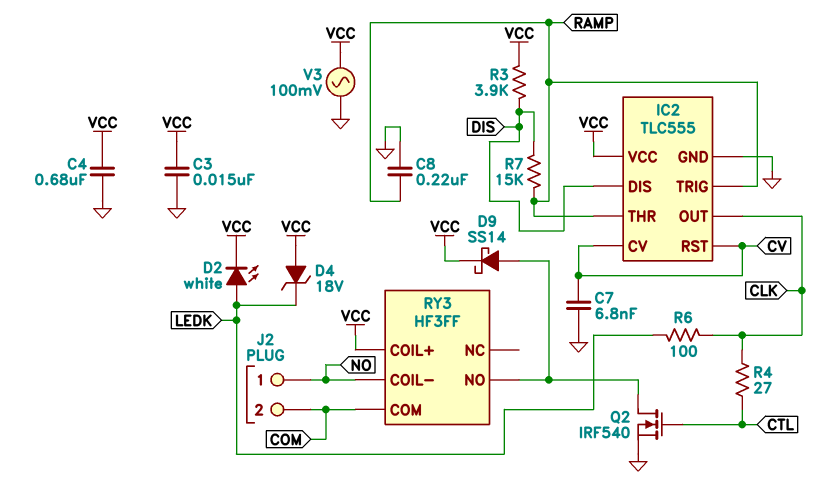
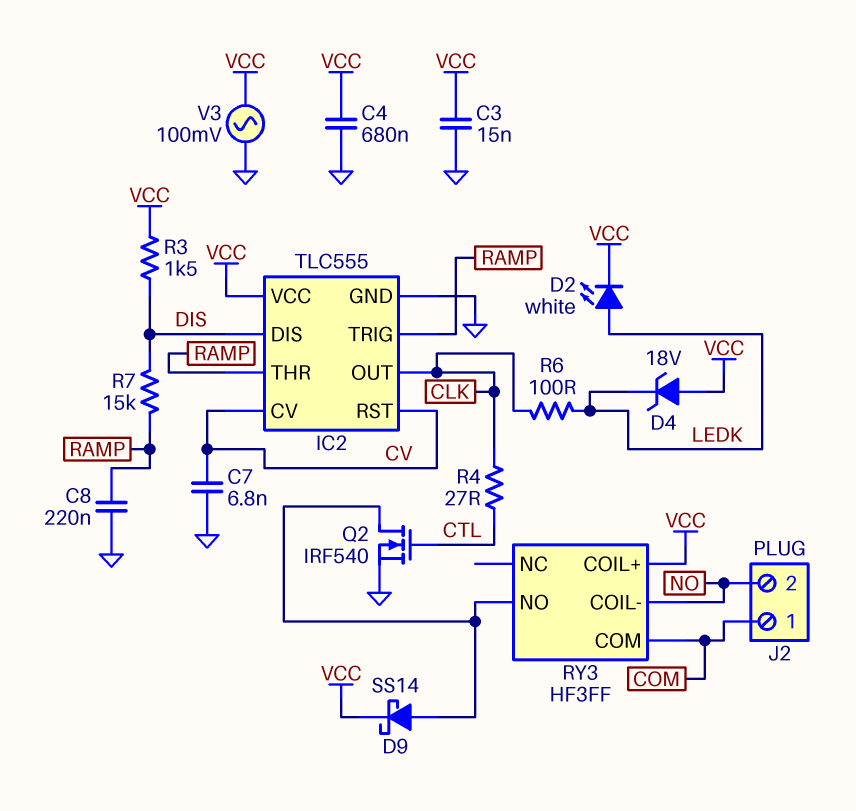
J2 pin 1: NO -> COM
J2 pin 2: COM -> NO
R3: 3.9k (DIS, VCC) -> 1.5k (DIS, VCC)

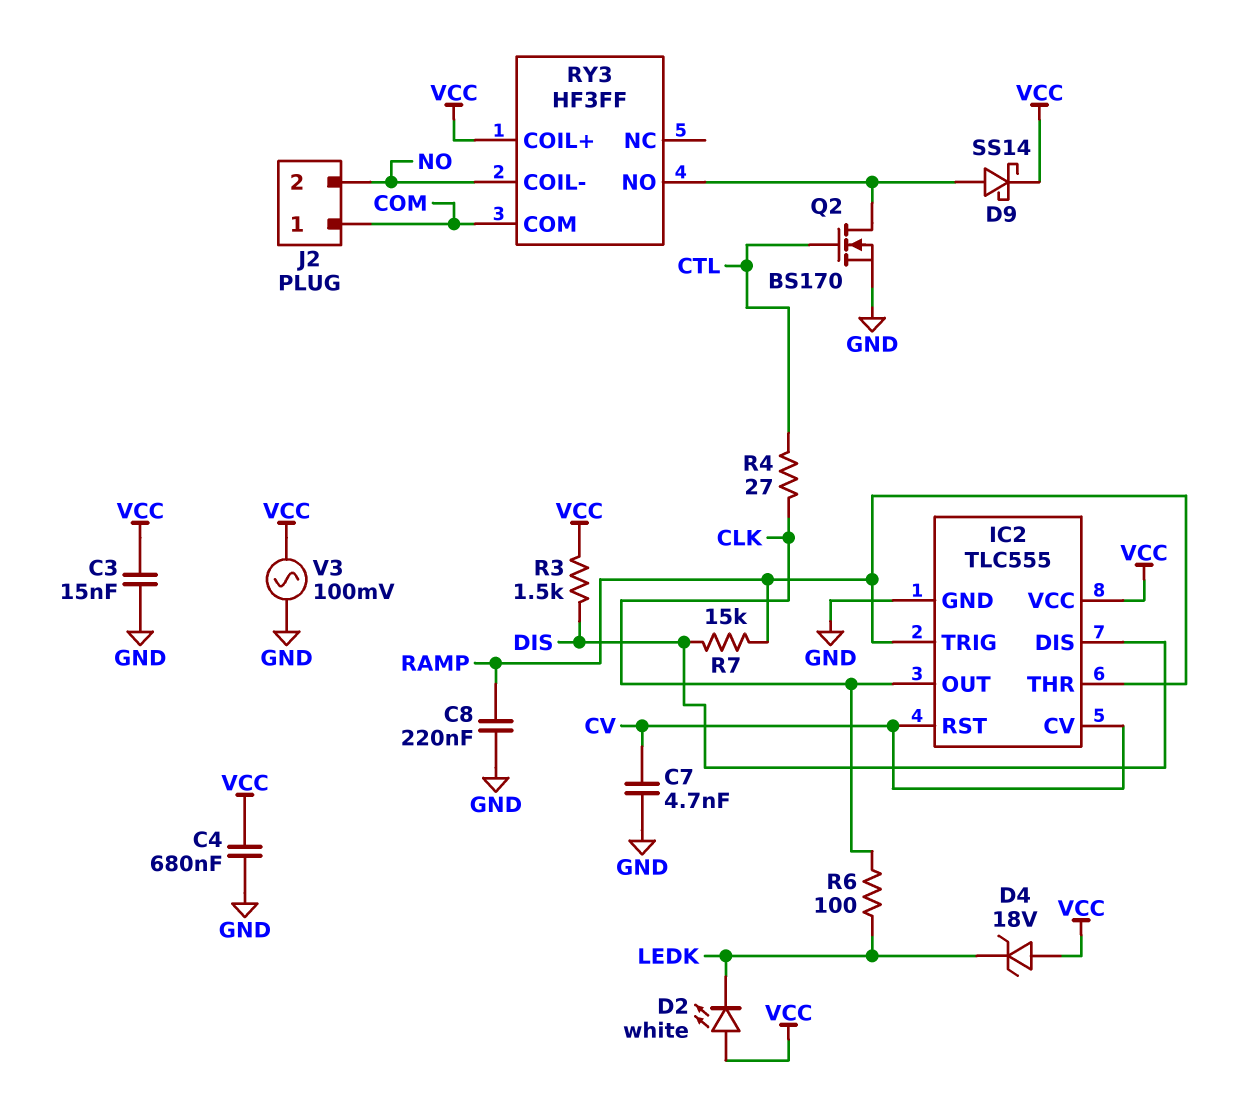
C7: 6.8nF (CV, GND) -> 4.7nF (CV, GND)
D2: LED white (A LEDK, K VCC) -> LED white (A VCC, K LEDK)
Q2: NMOS IRF540 (G CTL, D RY3/NO, S GND) -> NMOS BS170 (G CTL, D RY3/NO, S GND)

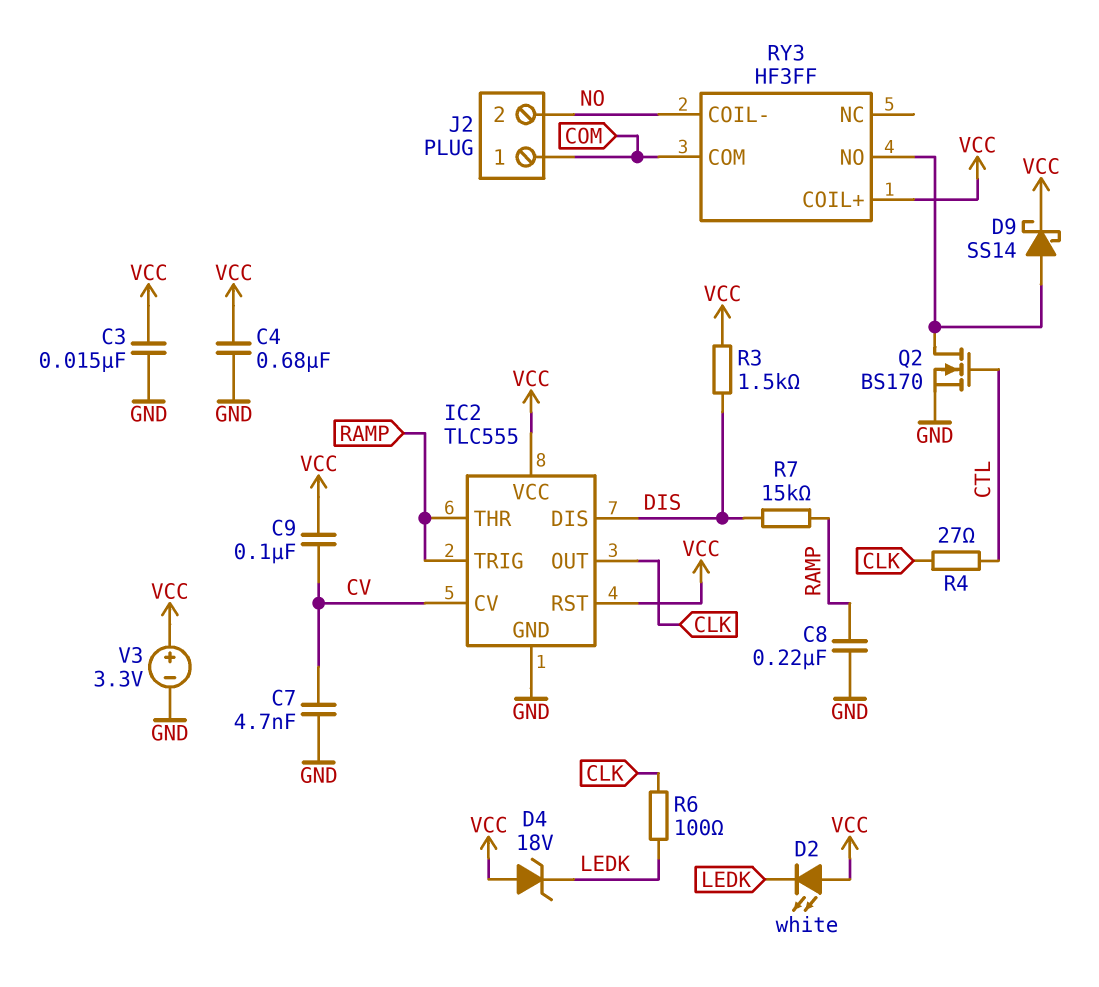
C9: none -> 100nF (CV, VCC)
IC2 pin RST: CV -> VCC
V3: AC 100mV (GND, VCC) -> 3.3V (plus VCC, minus GND)

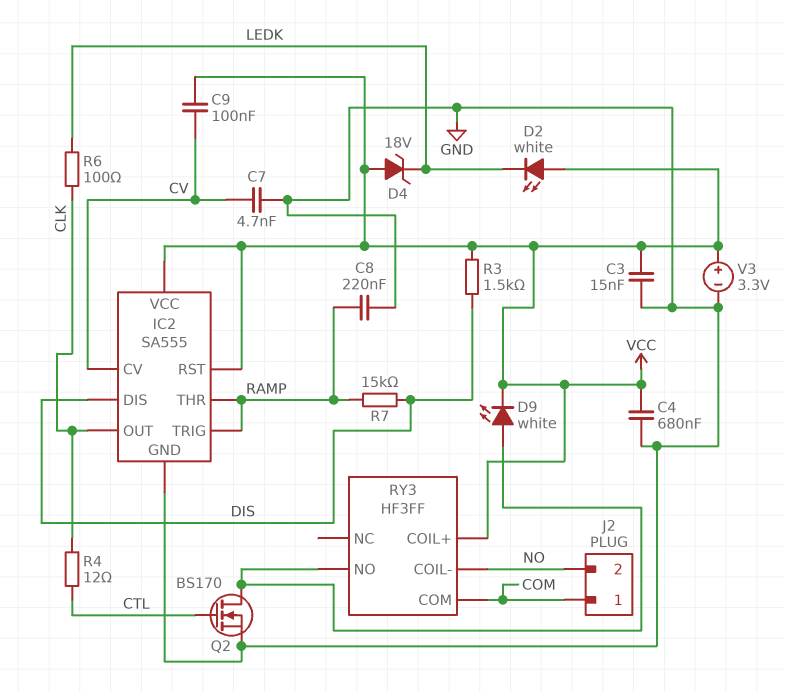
D9: schottky SS14 (A RY3/NO, K VCC) -> LED white (A RY3/NO, K VCC)
IC2: TLC555 -> SA555
R4: 27 (CLK, CTL) -> 12 (CLK, CTL)

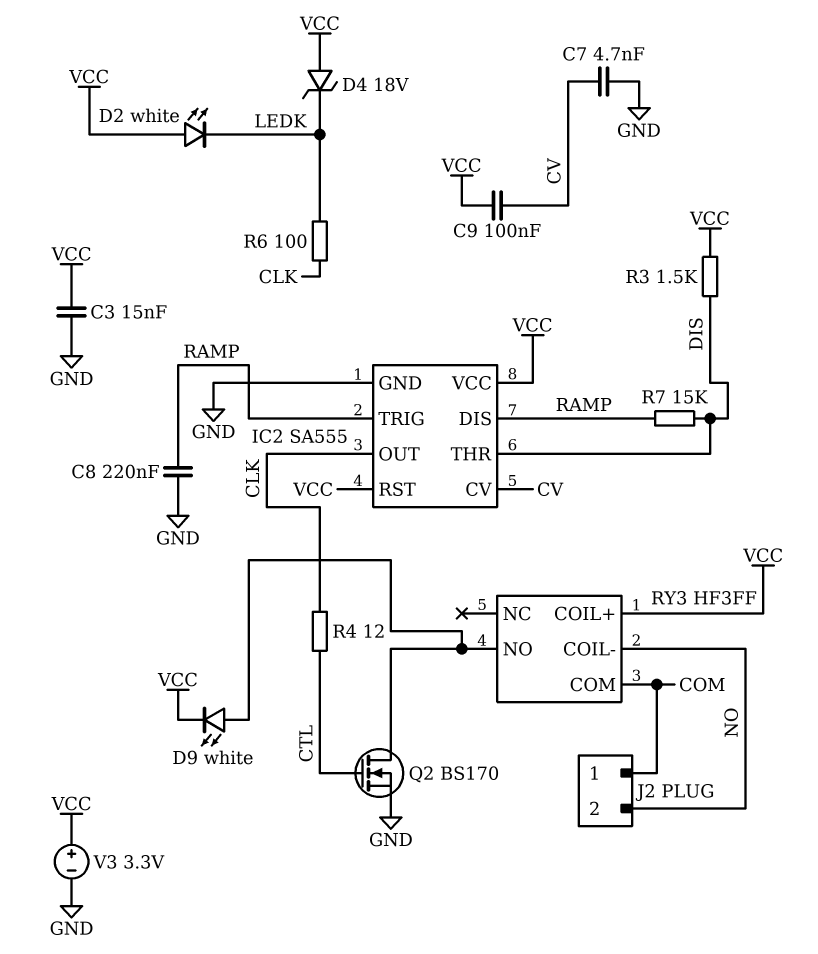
C4: 680nF (GND, VCC) -> none
IC2 pin DIS: DIS -> RAMP
IC2 pin THR: RAMP -> DIS

